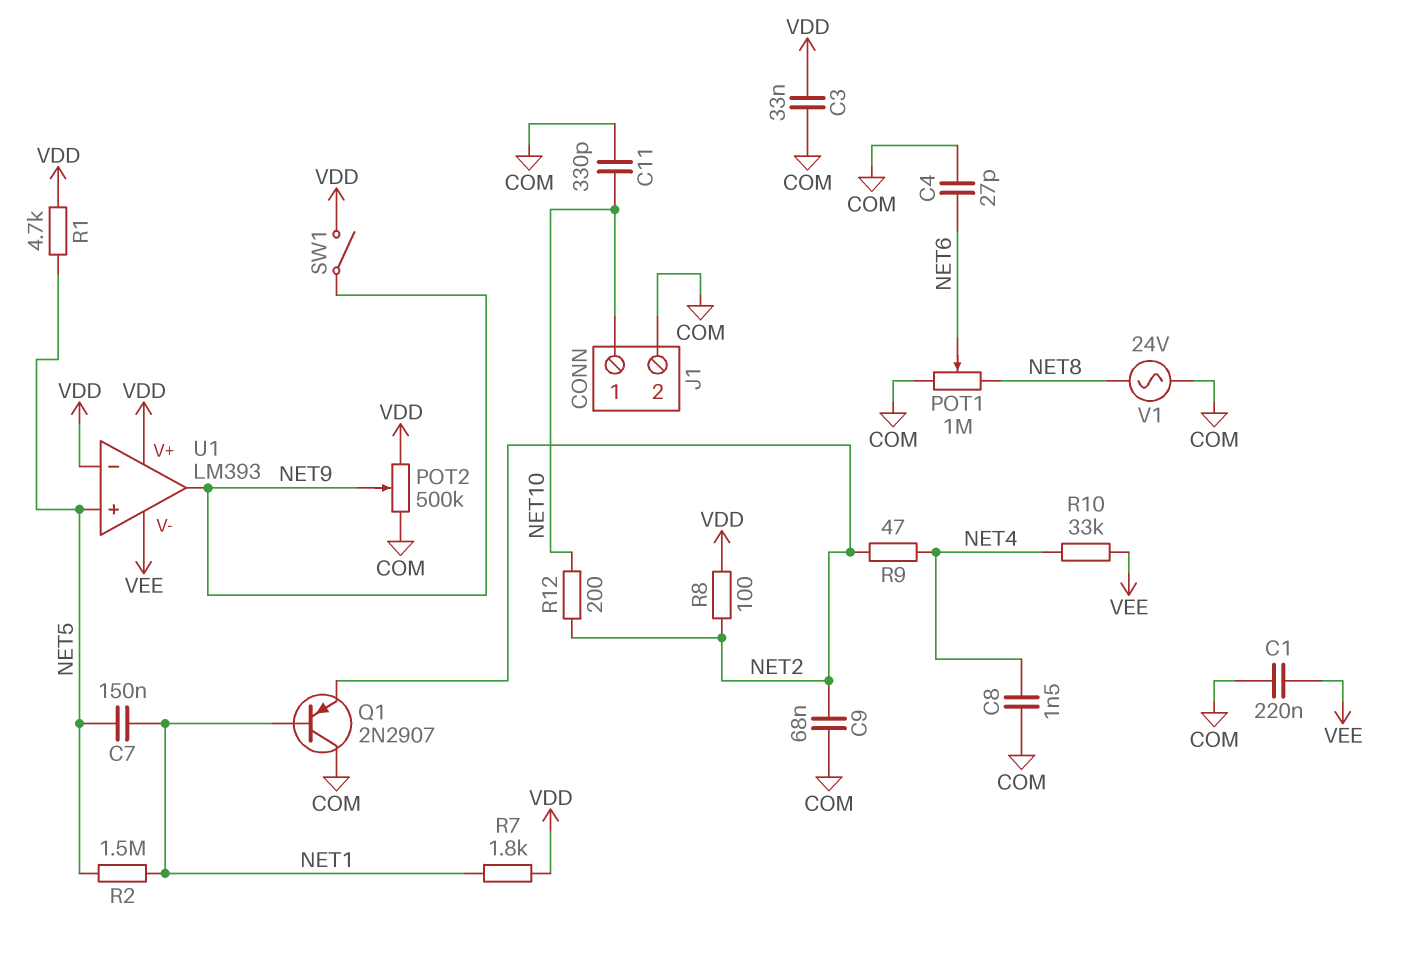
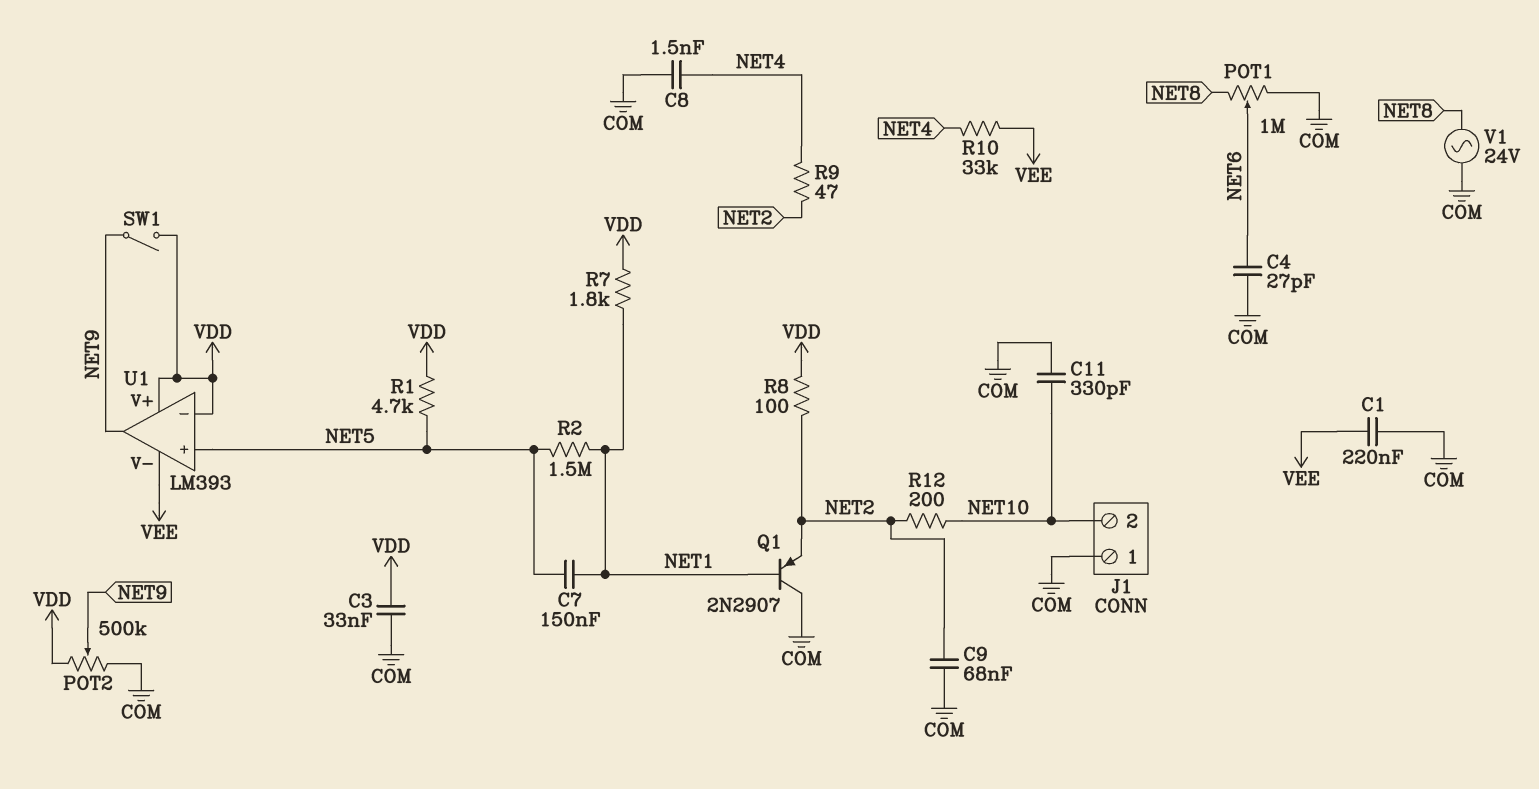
J1 pin 1: NET10 -> COM
J1 pin 2: COM -> NET10

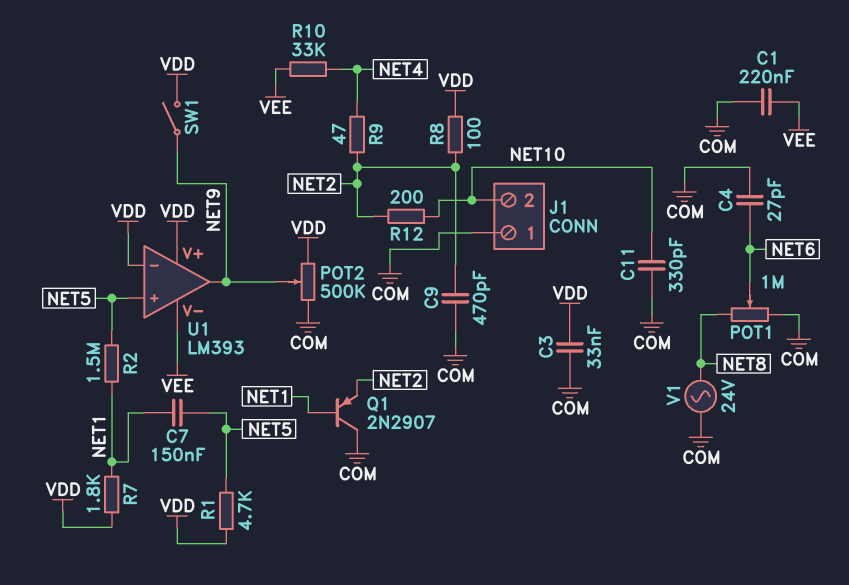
C8: 1.5nF (COM, NET4) -> none
C9: 68nF (COM, NET2) -> 470pF (COM, NET2)

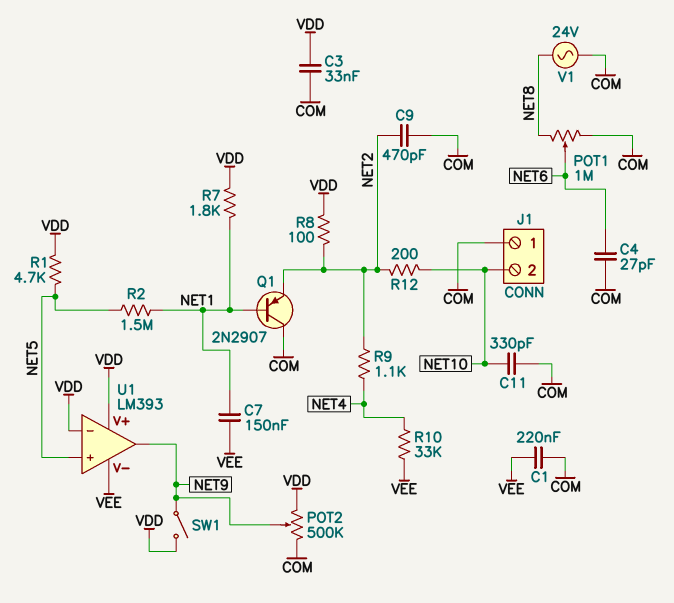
C7: 150nF (NET1, NET5) -> 150nF (NET1, VEE)
R9: 47 (NET2, NET4) -> 1.1k (NET2, NET4)

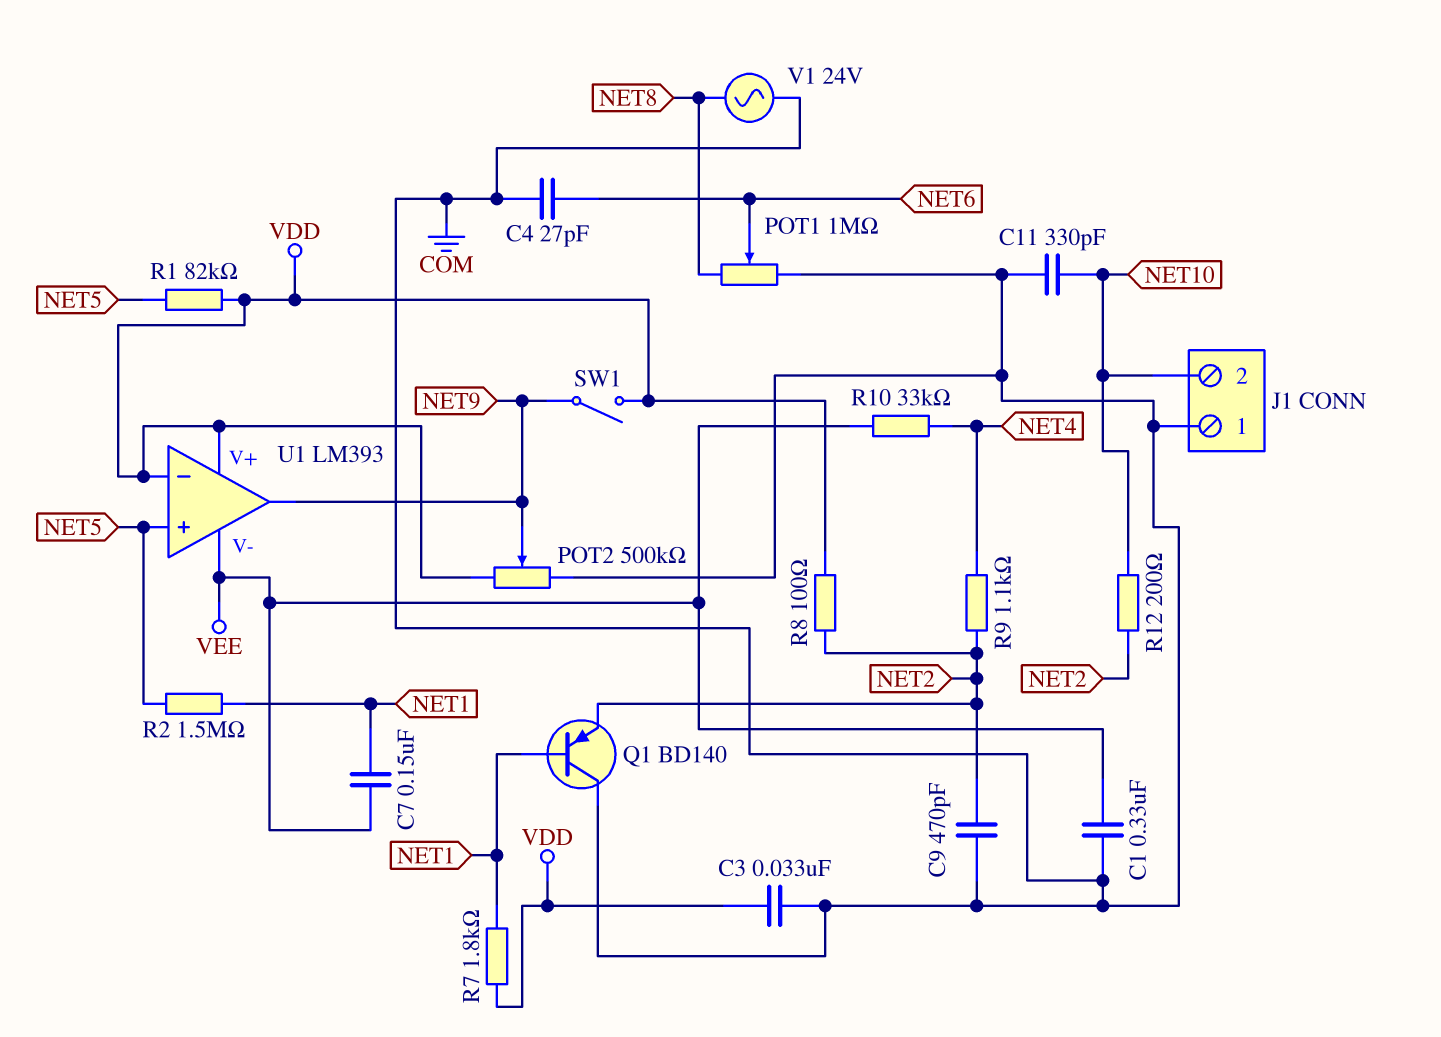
C1: 220nF (COM, VEE) -> 330nF (COM, VEE)
Q1: PNP 2N2907 (B NET1, C COM, E NET2) -> PNP BD140 (B NET1, C COM, E NET2)
R1: 4.7k (NET5, VDD) -> 82k (NET5, VDD)

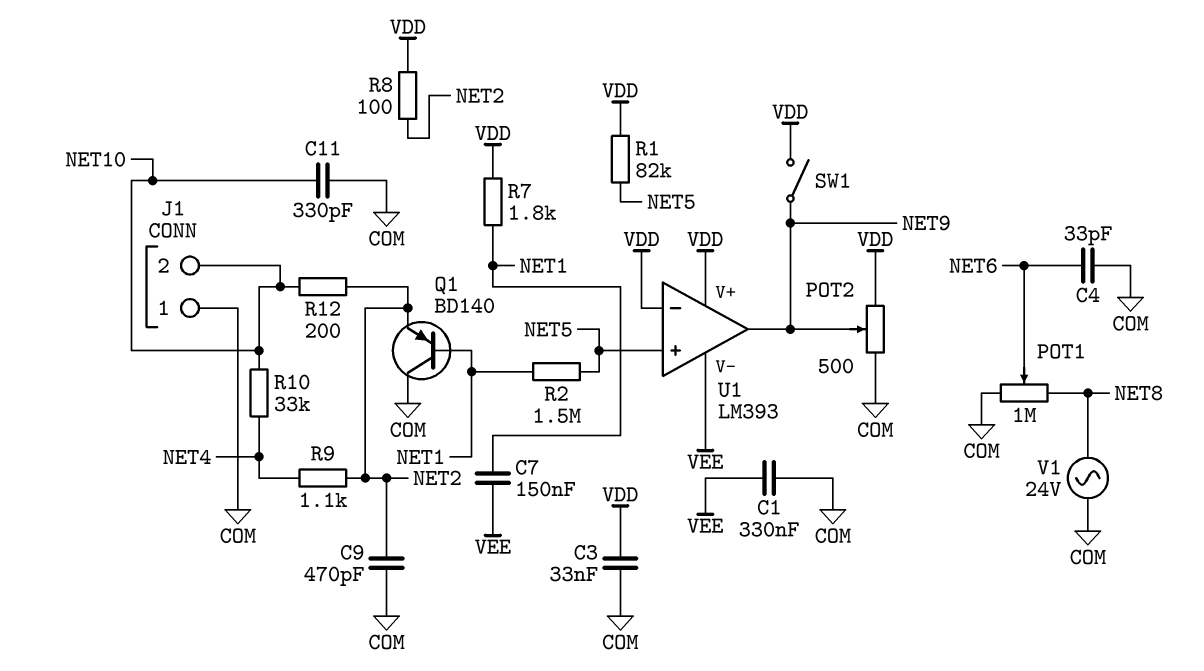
C4: 27pF (COM, NET6) -> 33pF (COM, NET6)
POT2: 500k (COM, VDD, wiper NET9) -> 500 (COM, VDD, wiper NET9)
R10: 33k (NET4, VEE) -> 33k (NET4, NET10)

